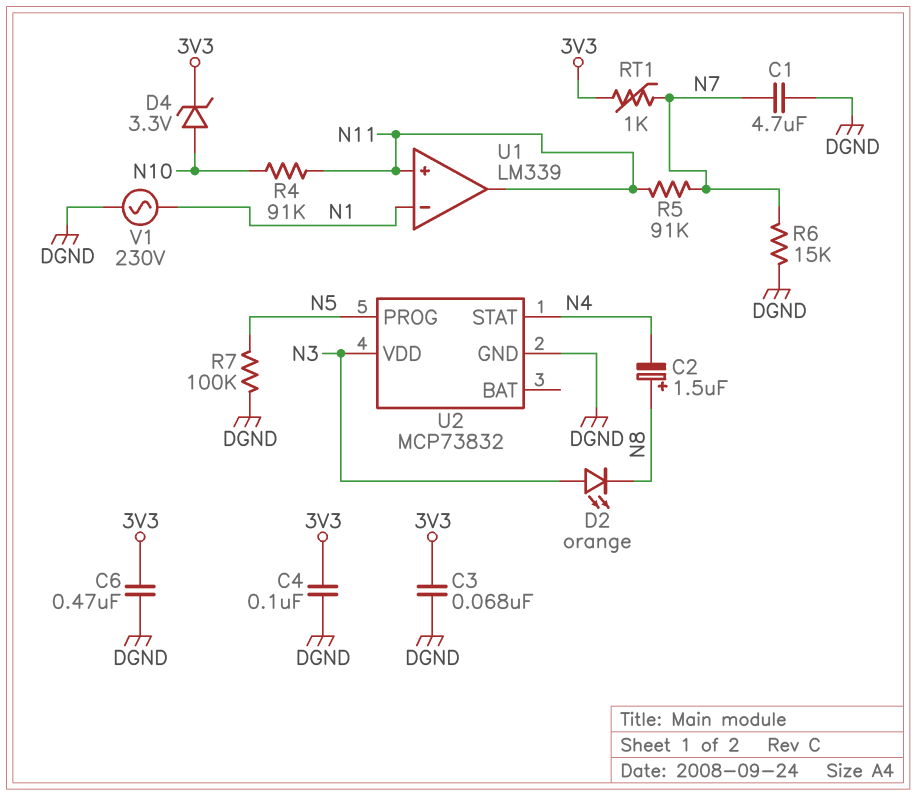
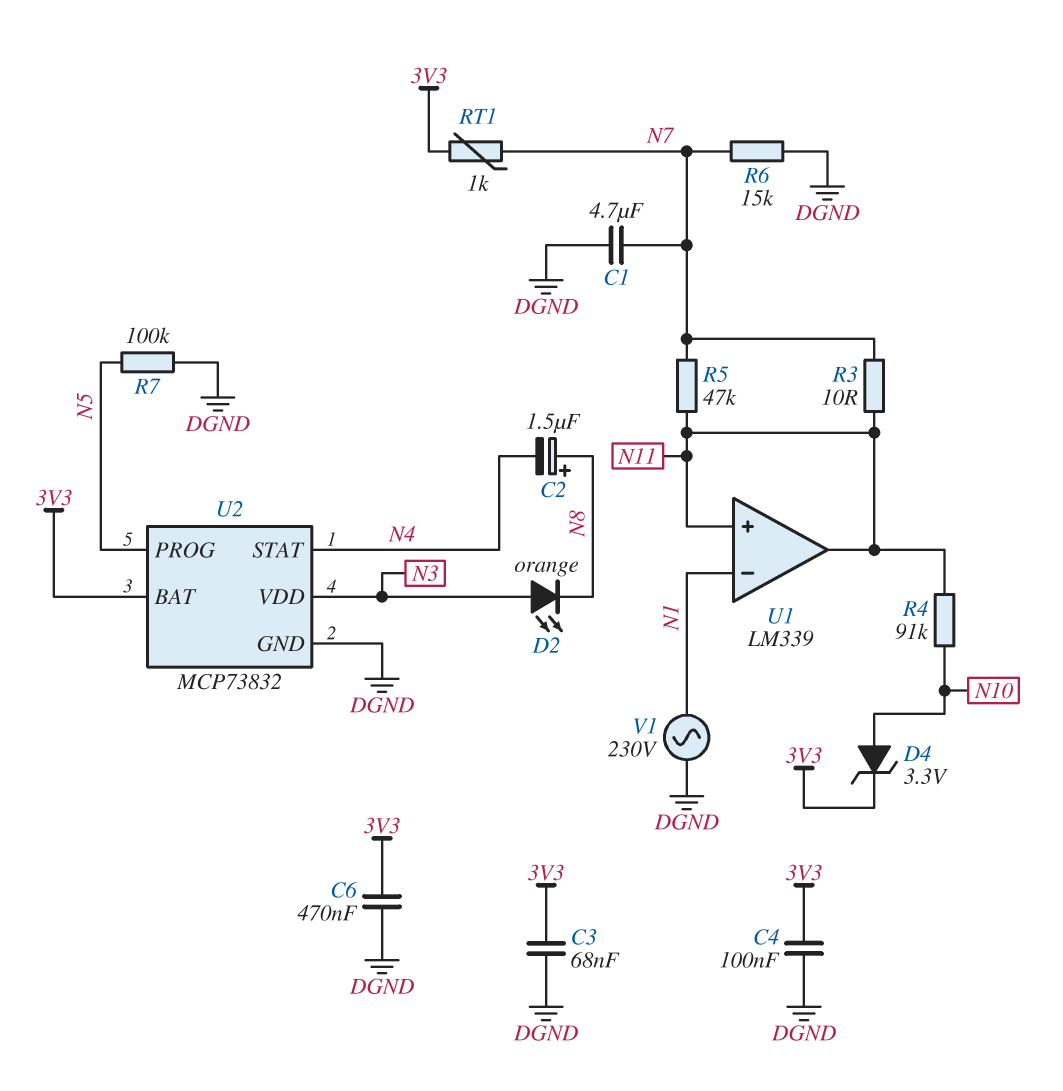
R3: none -> 10 (N7, N11)
R5: 91k (N7, N11) -> 47k (N7, N11)
U2 pin BAT: none -> 3V3

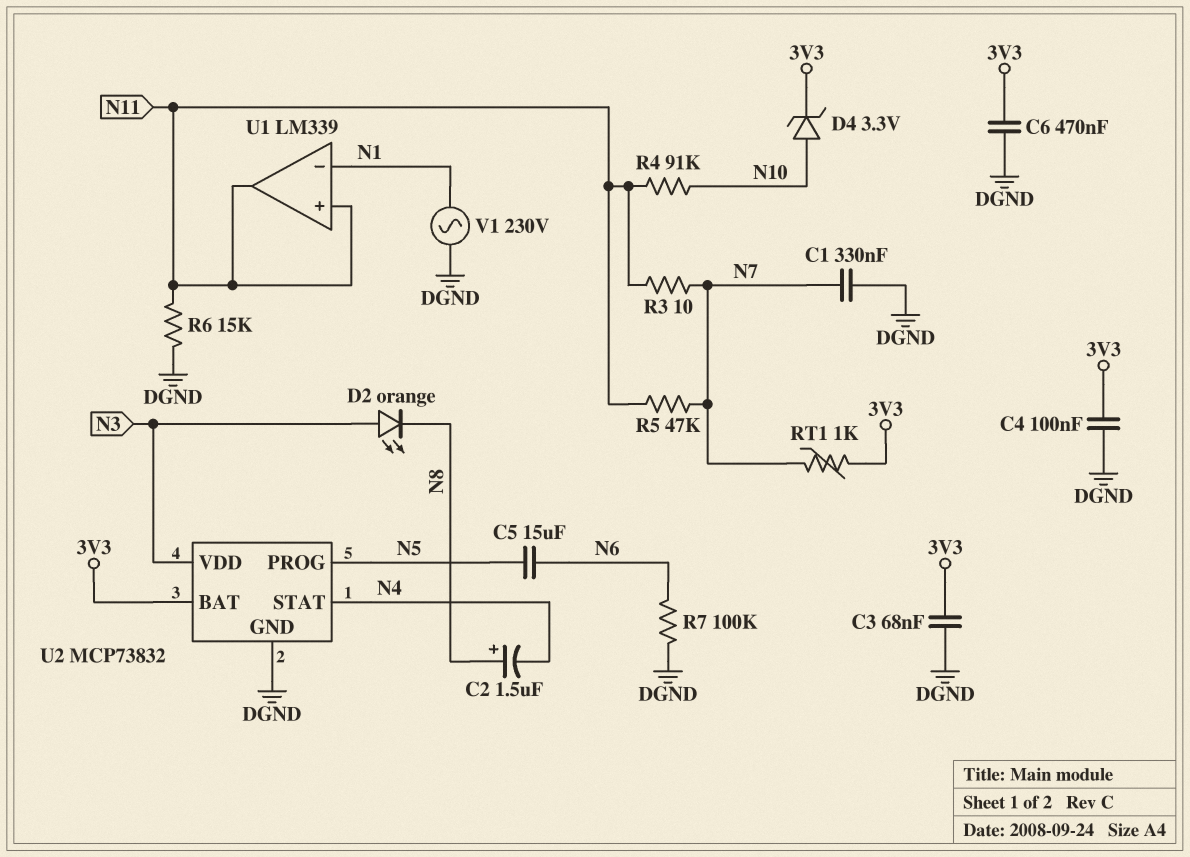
C1: 4.7uF (DGND, N7) -> 330nF (DGND, N7)
C5: none -> 15uF (N5, N6)
R6: 15k (DGND, N7) -> 15k (DGND, N11)
R7: 100k (DGND, N5) -> 100k (DGND, N6)

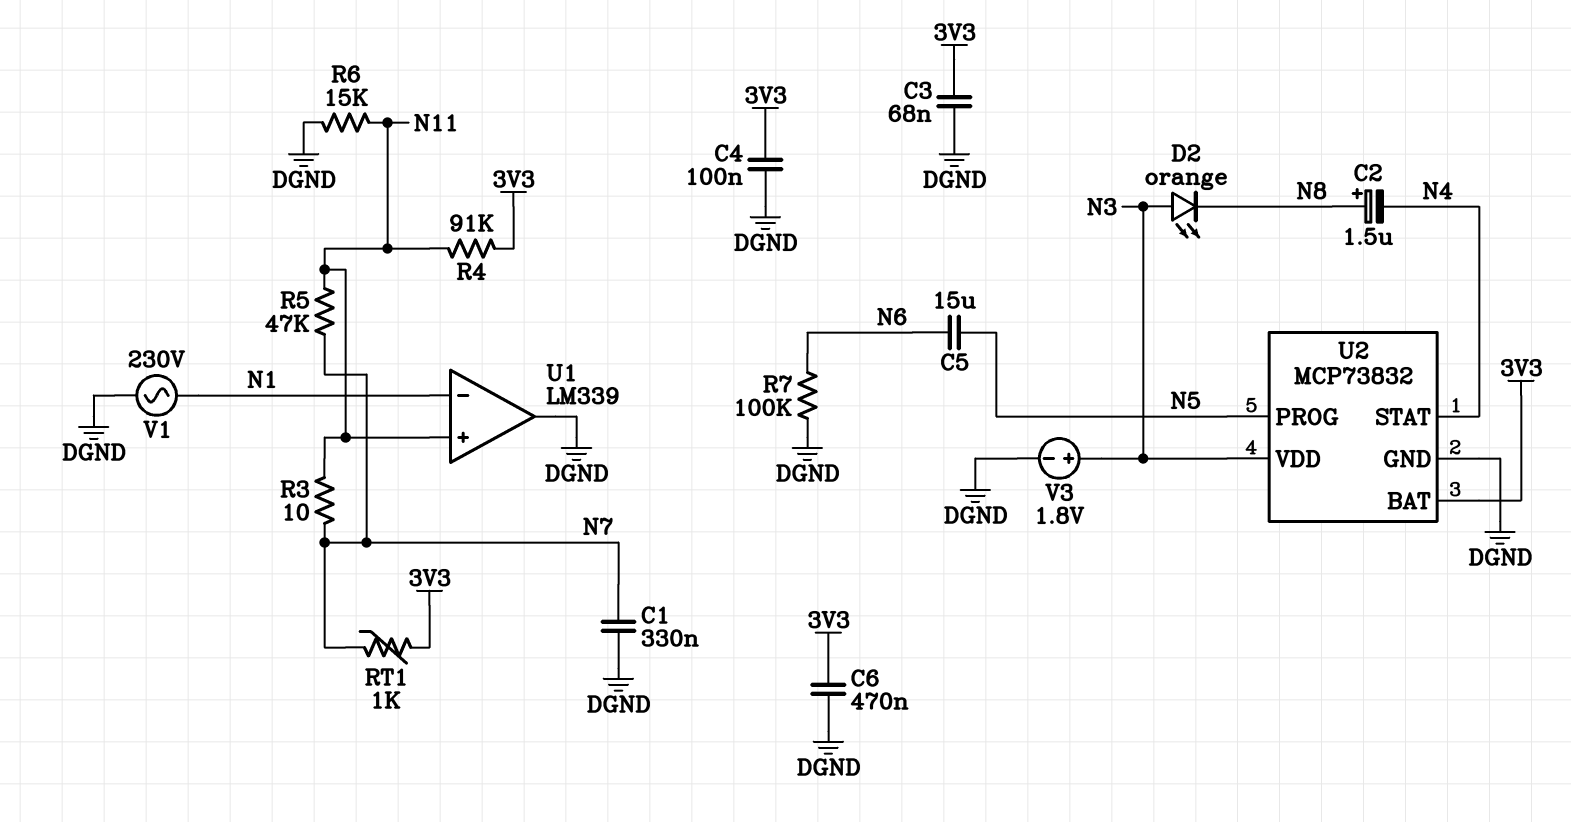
D4: zener 3.3V (A N10, K 3V3) -> none
R4: 91k (N10, N11) -> 91k (3V3, N11)
U1 pin out: N11 -> DGND
V3: none -> 1.8V (plus N3, minus DGND)

